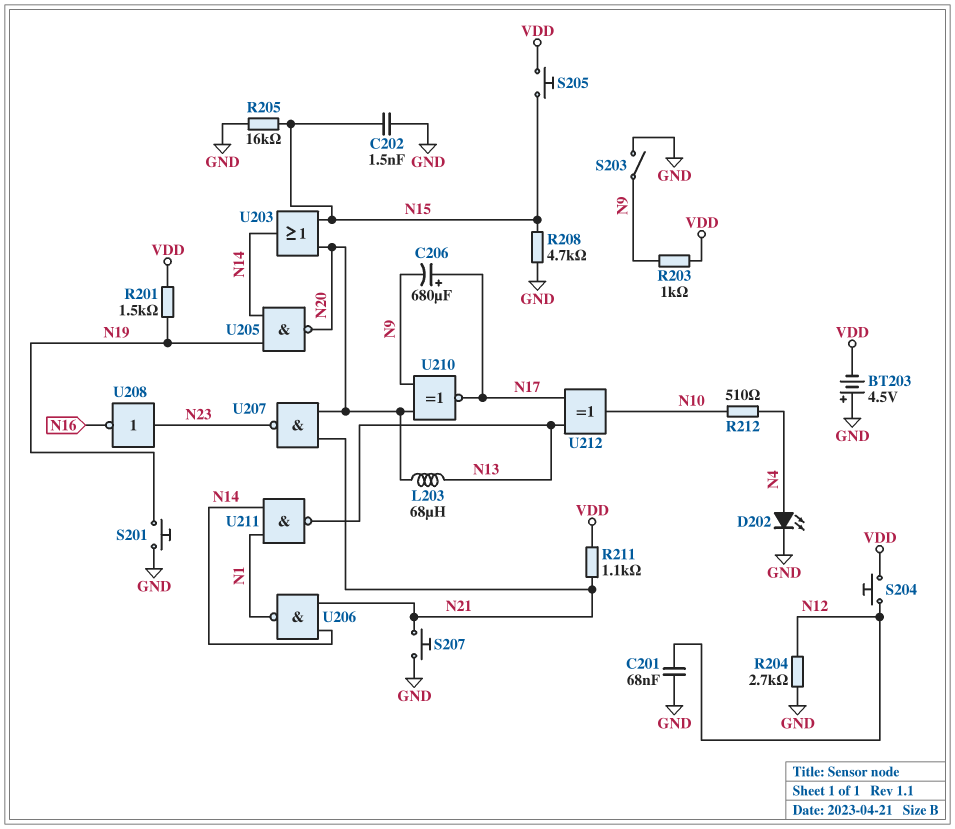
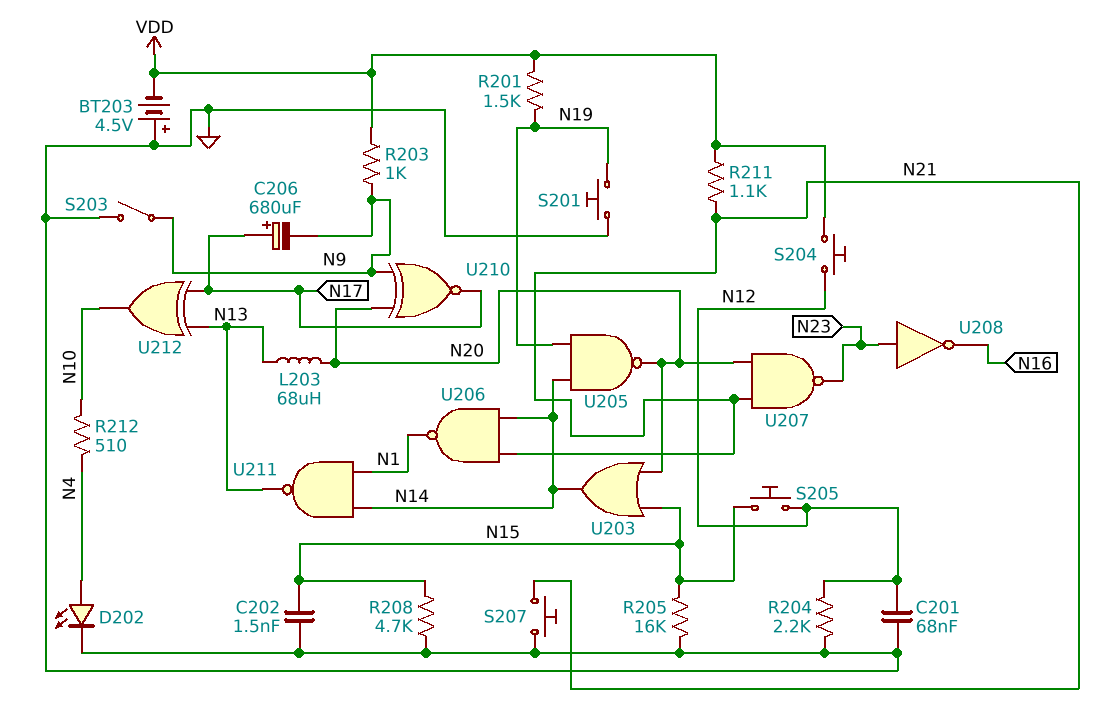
R204: 2.7k (GND, N12) -> 2.2k (GND, N12)
S205: button (N15, VDD) -> button (N12, N15)

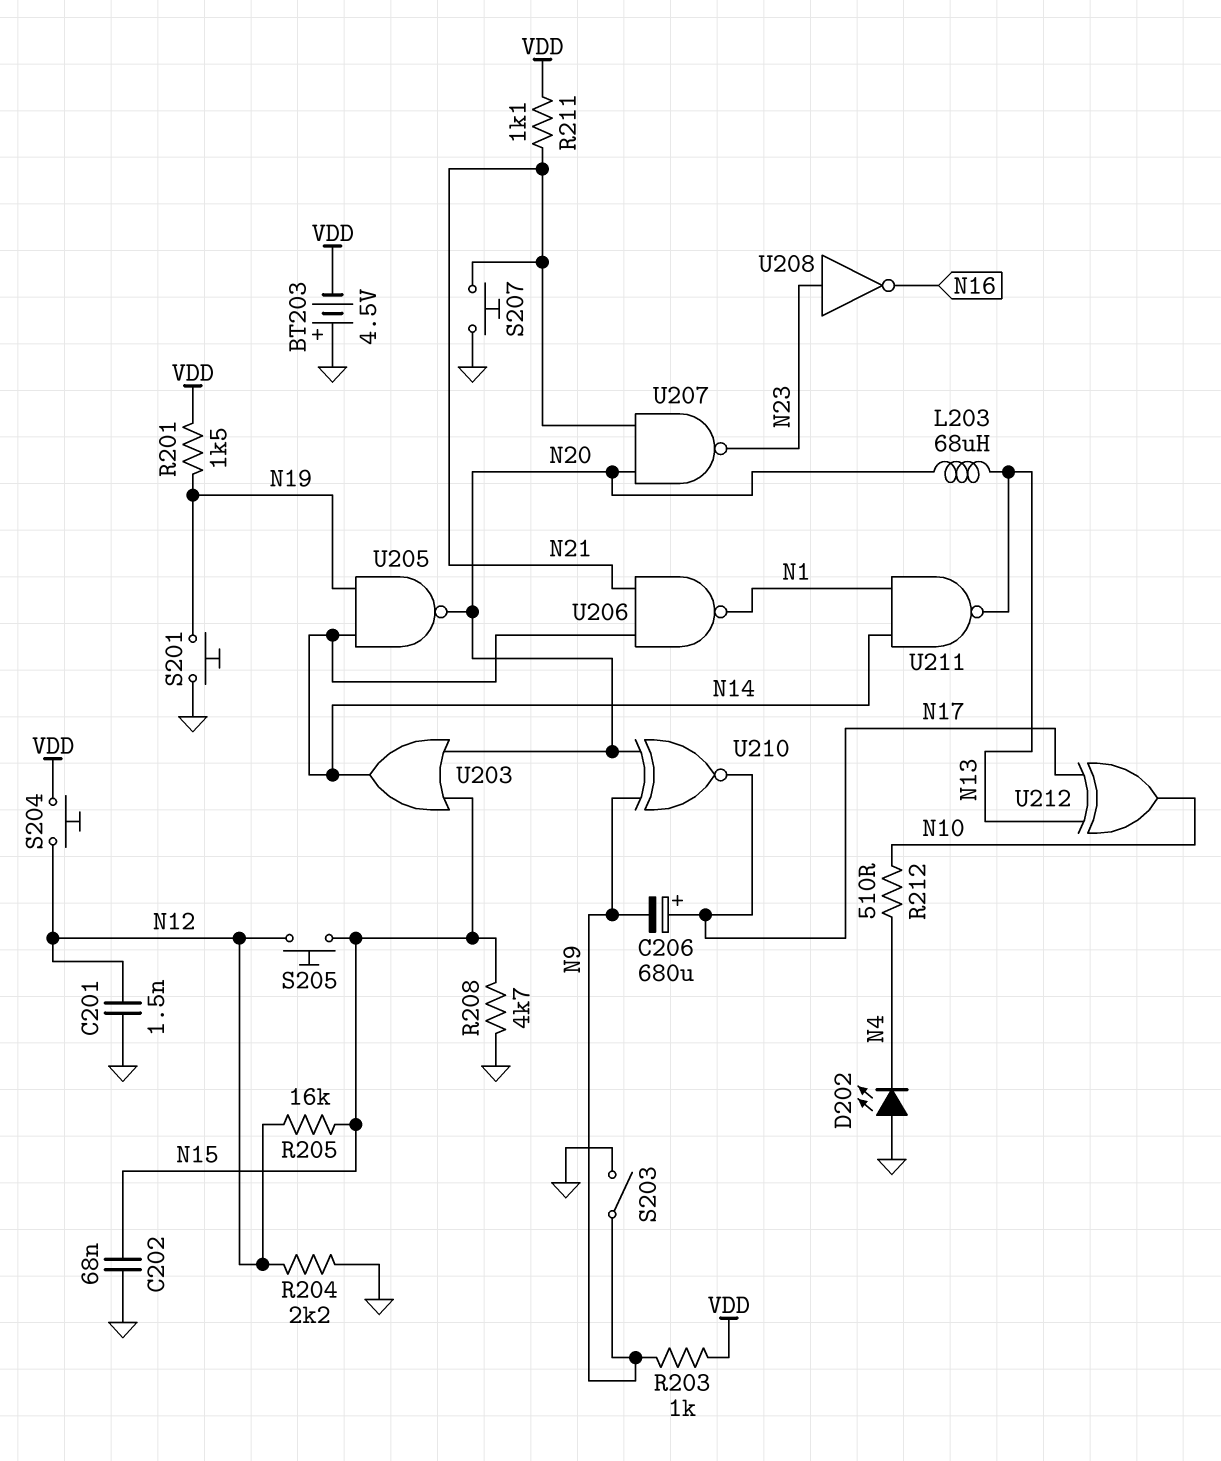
C201: 68nF (GND, N12) -> 1.5nF (GND, N12)
C202: 1.5nF (GND, N15) -> 68nF (GND, N15)
D202: LED (A N4, K GND) -> LED (A GND, K N4)
R205: 16k (GND, N15) -> 16k (N12, N15)

